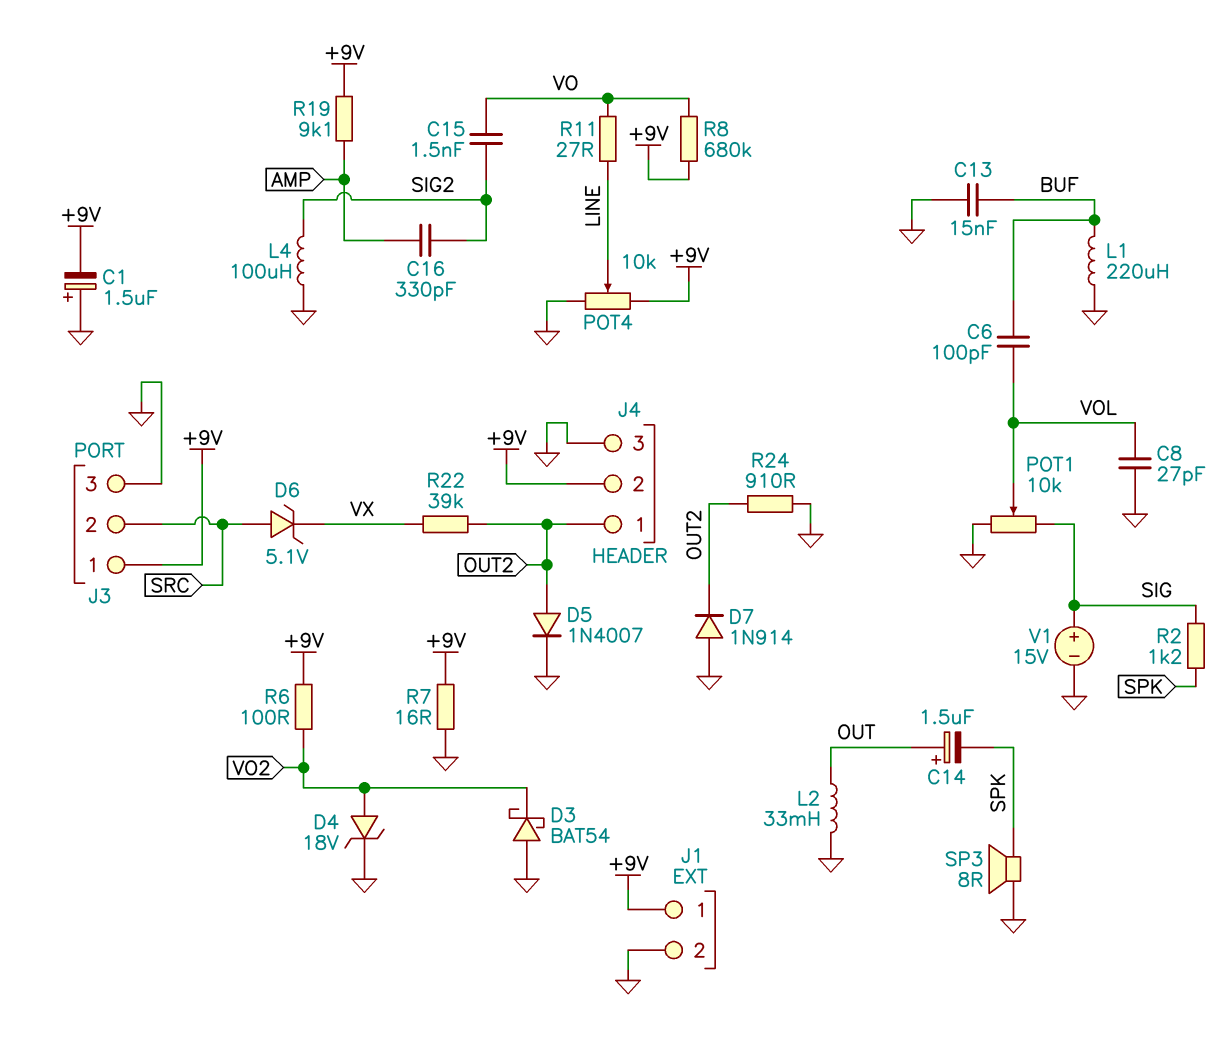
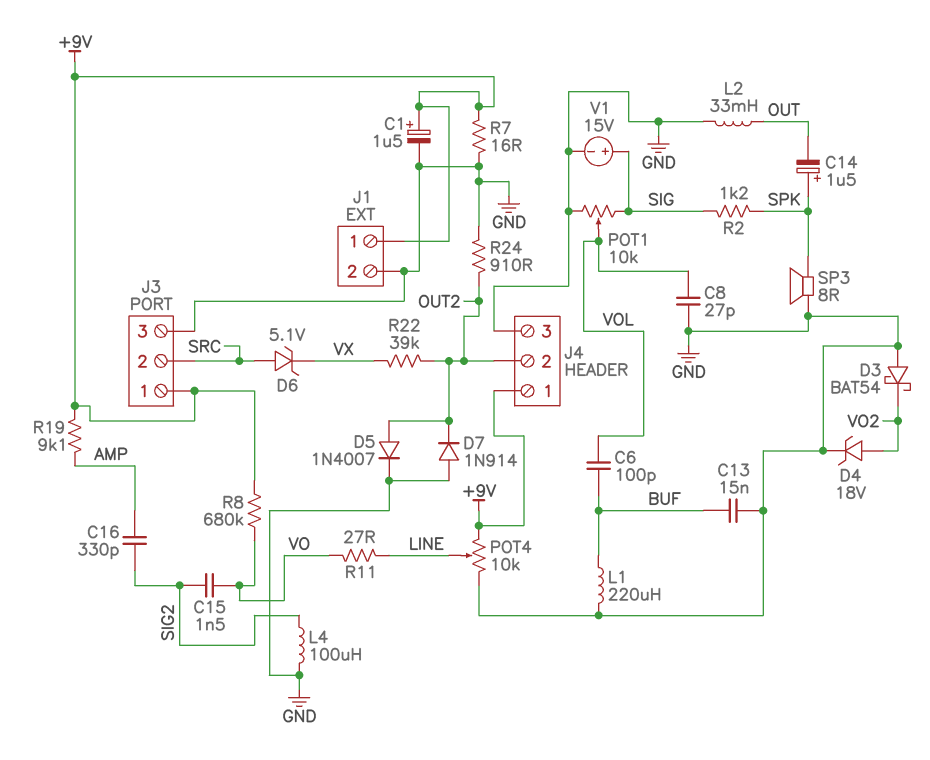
C1: 1.5uF (plus GND, minus +9V) -> 1.5uF (plus +9V, minus GND)
C14: 1.5uF (plus OUT, minus SPK) -> 1.5uF (plus SPK, minus OUT)
J4 pin 1: OUT2 -> +9V
J4 pin 2: +9V -> OUT2
R6: 100 (+9V, VO2) -> none

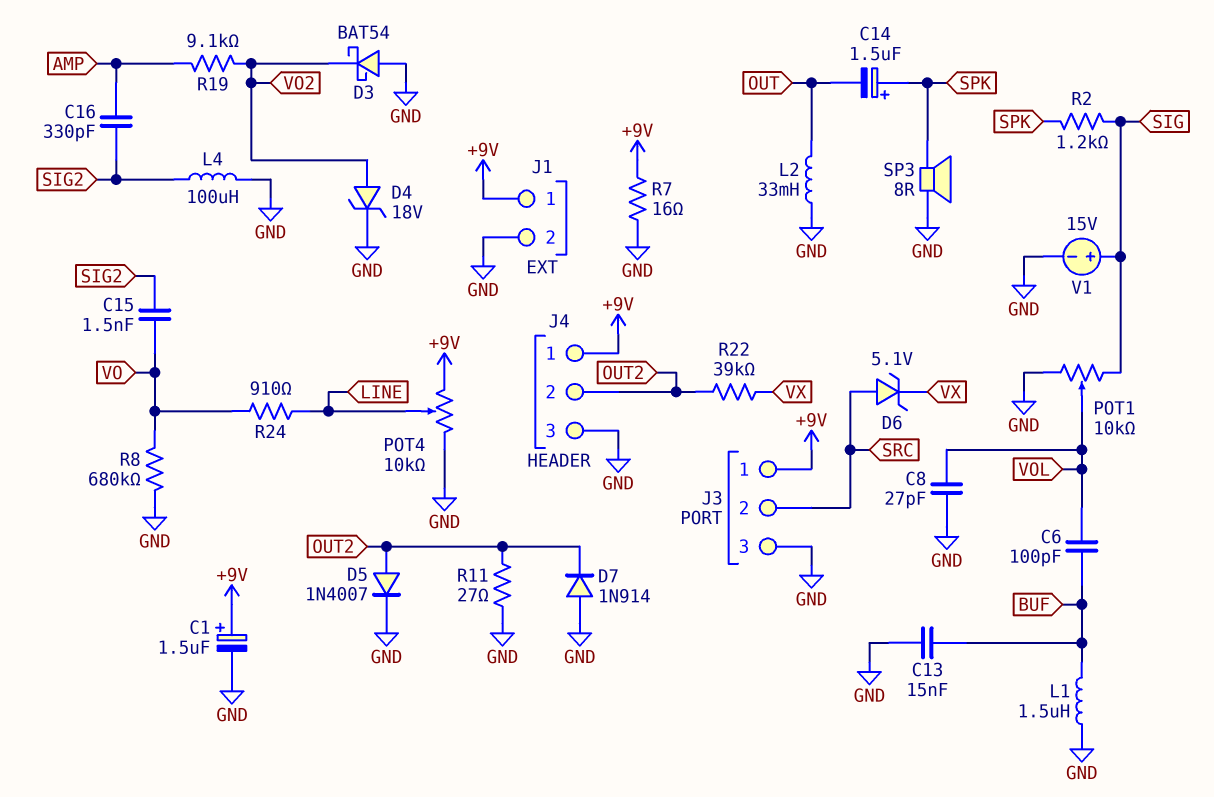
L1: 220uH (BUF, GND) -> 1.5uH (BUF, GND)
R8: 680k (+9V, VO) -> 680k (GND, VO)
R11: 27 (LINE, VO) -> 27 (GND, OUT2)
R19: 9.1k (+9V, AMP) -> 9.1k (AMP, VO2)
R24: 910 (GND, OUT2) -> 910 (LINE, VO)

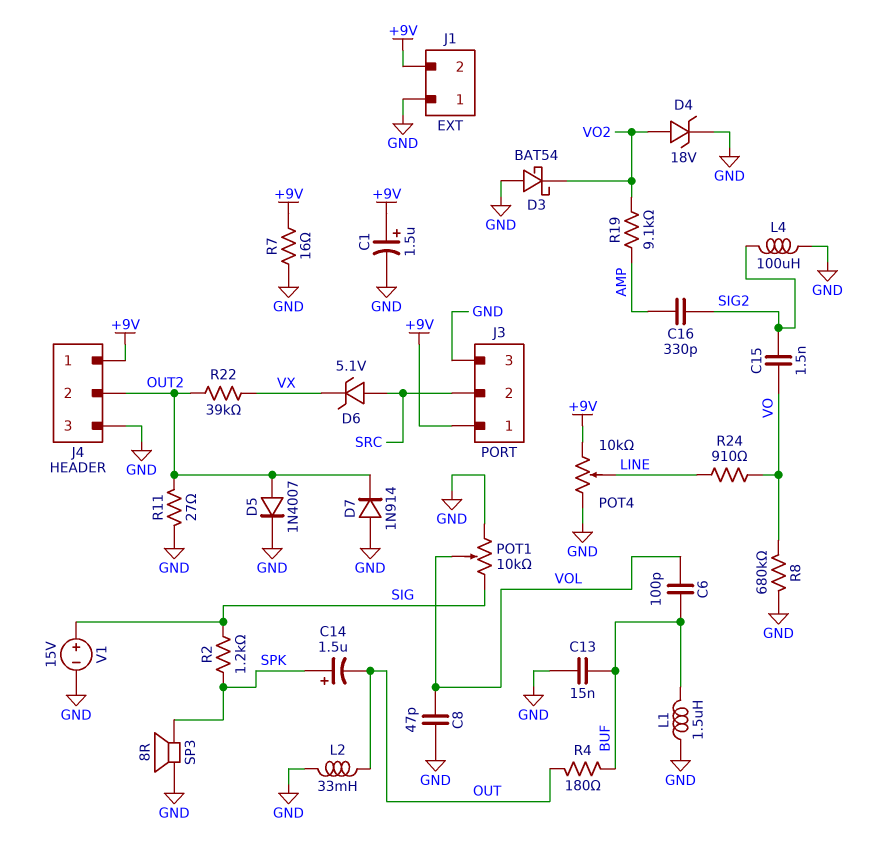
C8: 27pF (GND, VOL) -> 47pF (GND, VOL)
J1 pin 1: +9V -> GND
J1 pin 2: GND -> +9V
R4: none -> 180 (BUF, OUT)

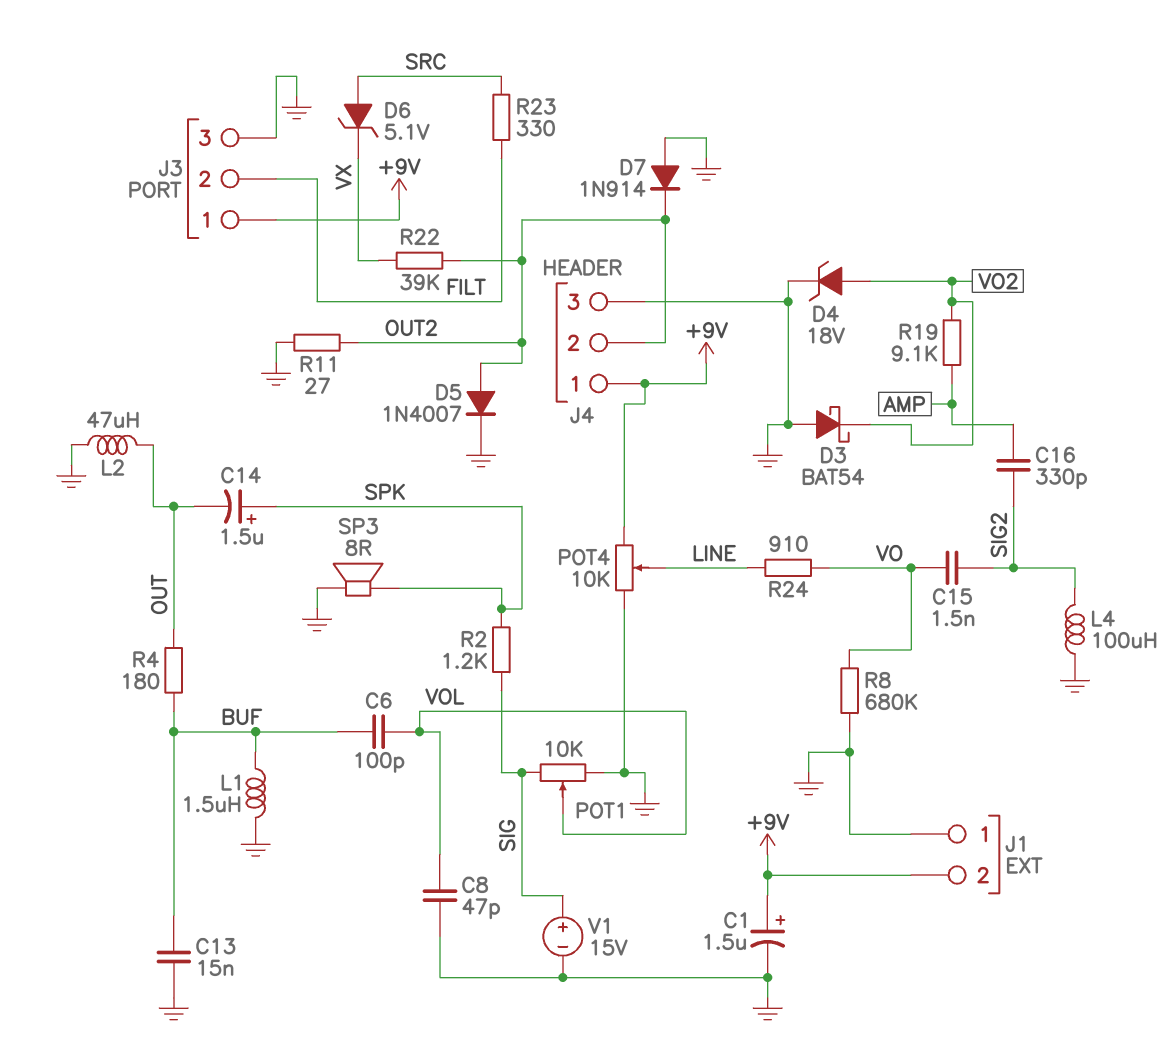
J3 pin 2: SRC -> FILT
L2: 33mH (GND, OUT) -> 47uH (GND, OUT)
R7: 16 (+9V, GND) -> none
R23: none -> 330 (FILT, SRC)

